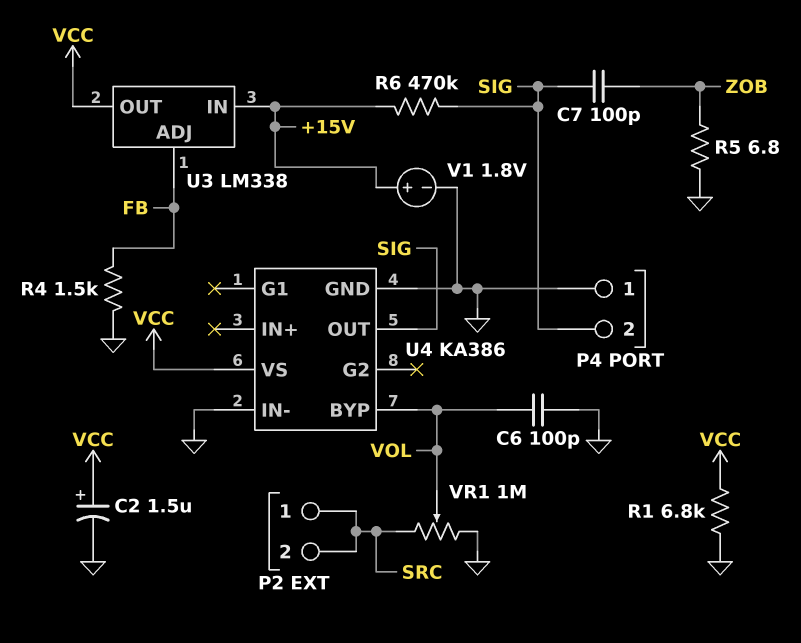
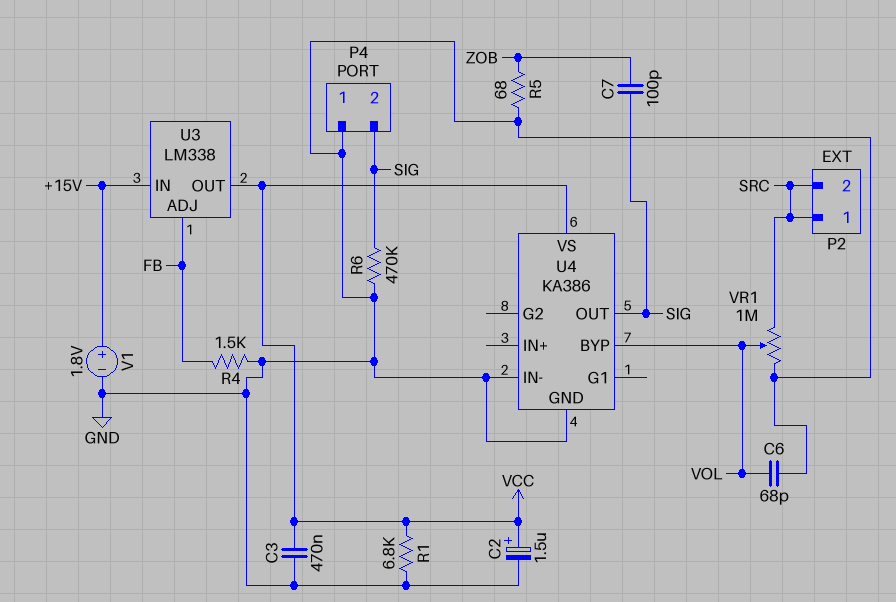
C3: none -> 470nF (GND, VCC)
C6: 100pF (GND, VOL) -> 68pF (GND, VOL)
R5: 6.8 (GND, ZOB) -> 68 (GND, ZOB)
R6: 470k (+15V, SIG) -> 470k (GND, SIG)

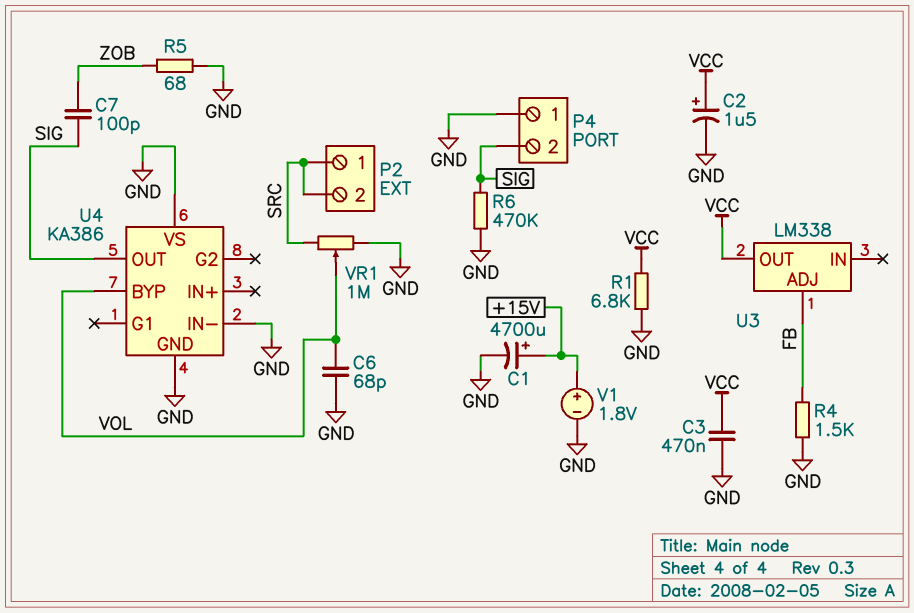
C1: none -> 4700uF (plus +15V, minus GND)
U3 pin IN: +15V -> none
U4 pin VS: VCC -> GND

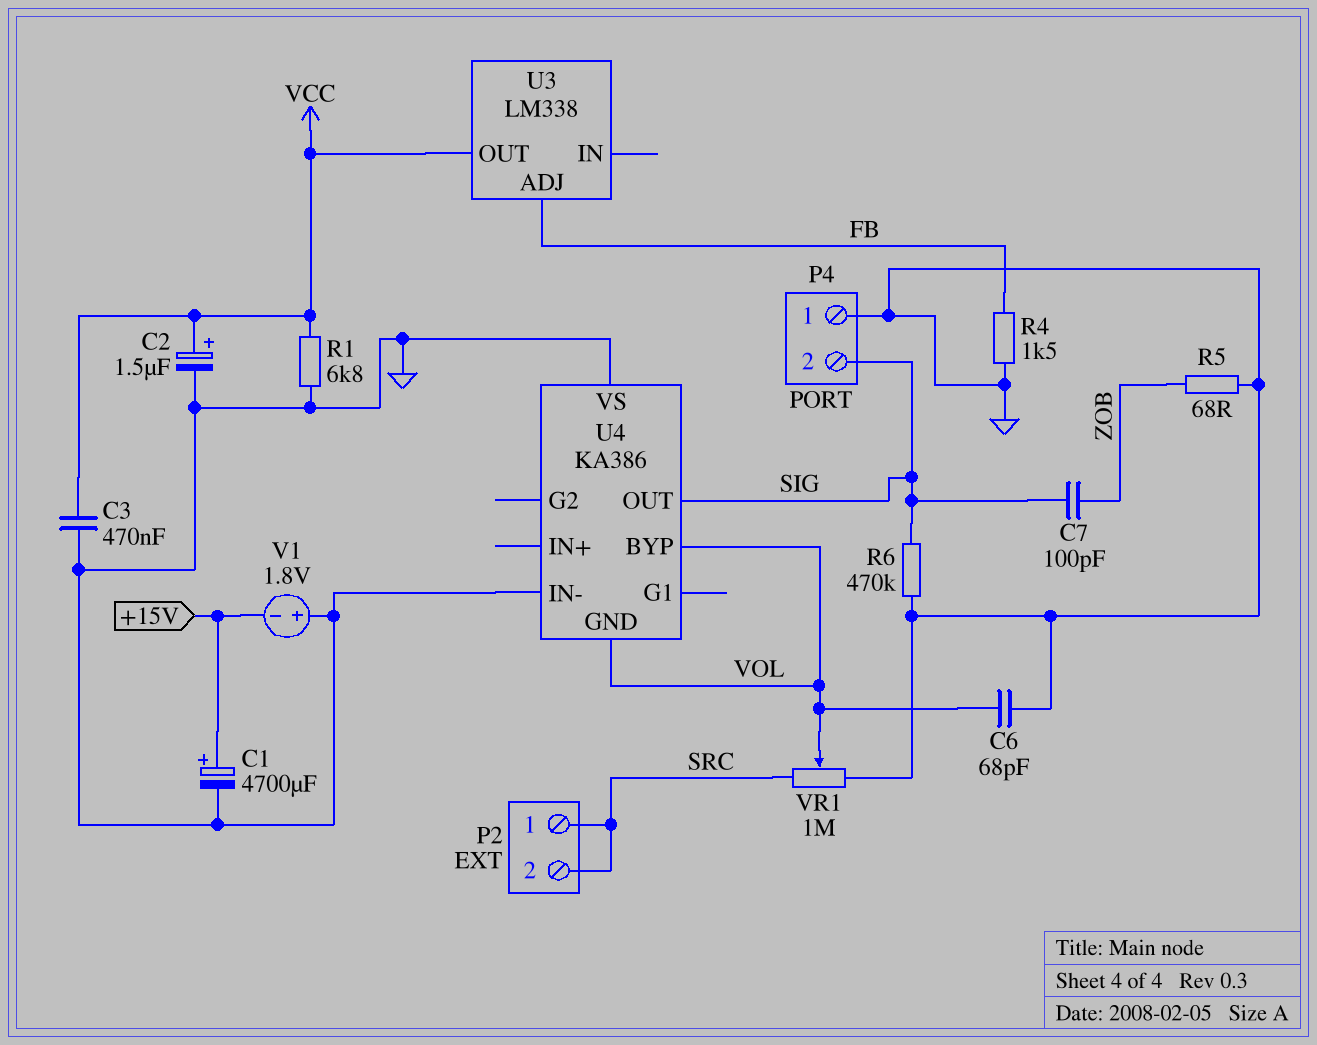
U4 pin GND: GND -> VOL
V1: 1.8V (plus +15V, minus GND) -> 1.8V (plus GND, minus +15V)

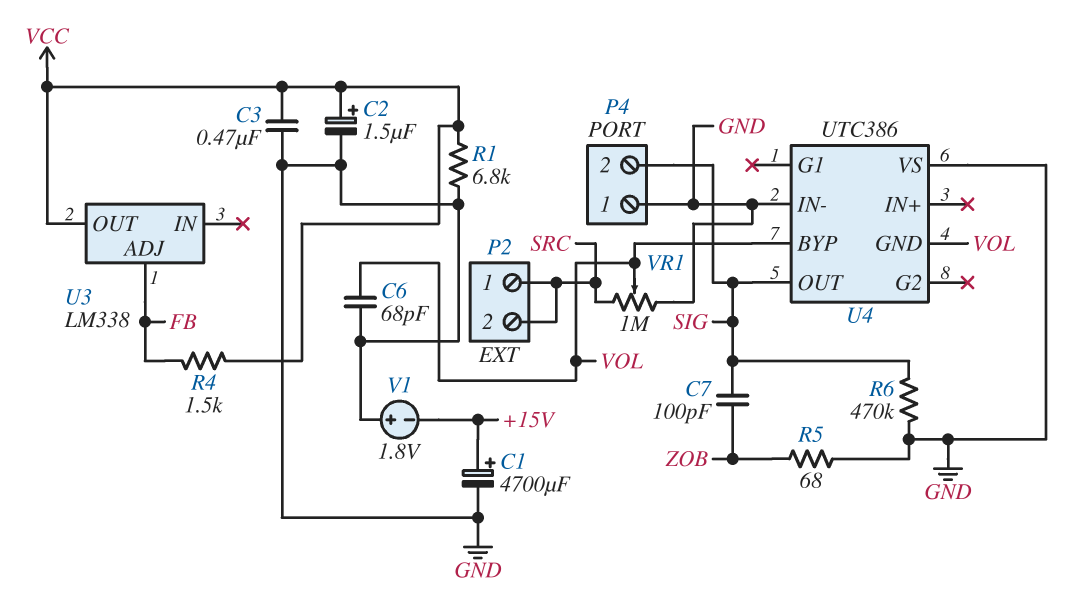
R4: 1.5k (FB, GND) -> 1.5k (FB, VCC)
U4: KA386 -> UTC386

